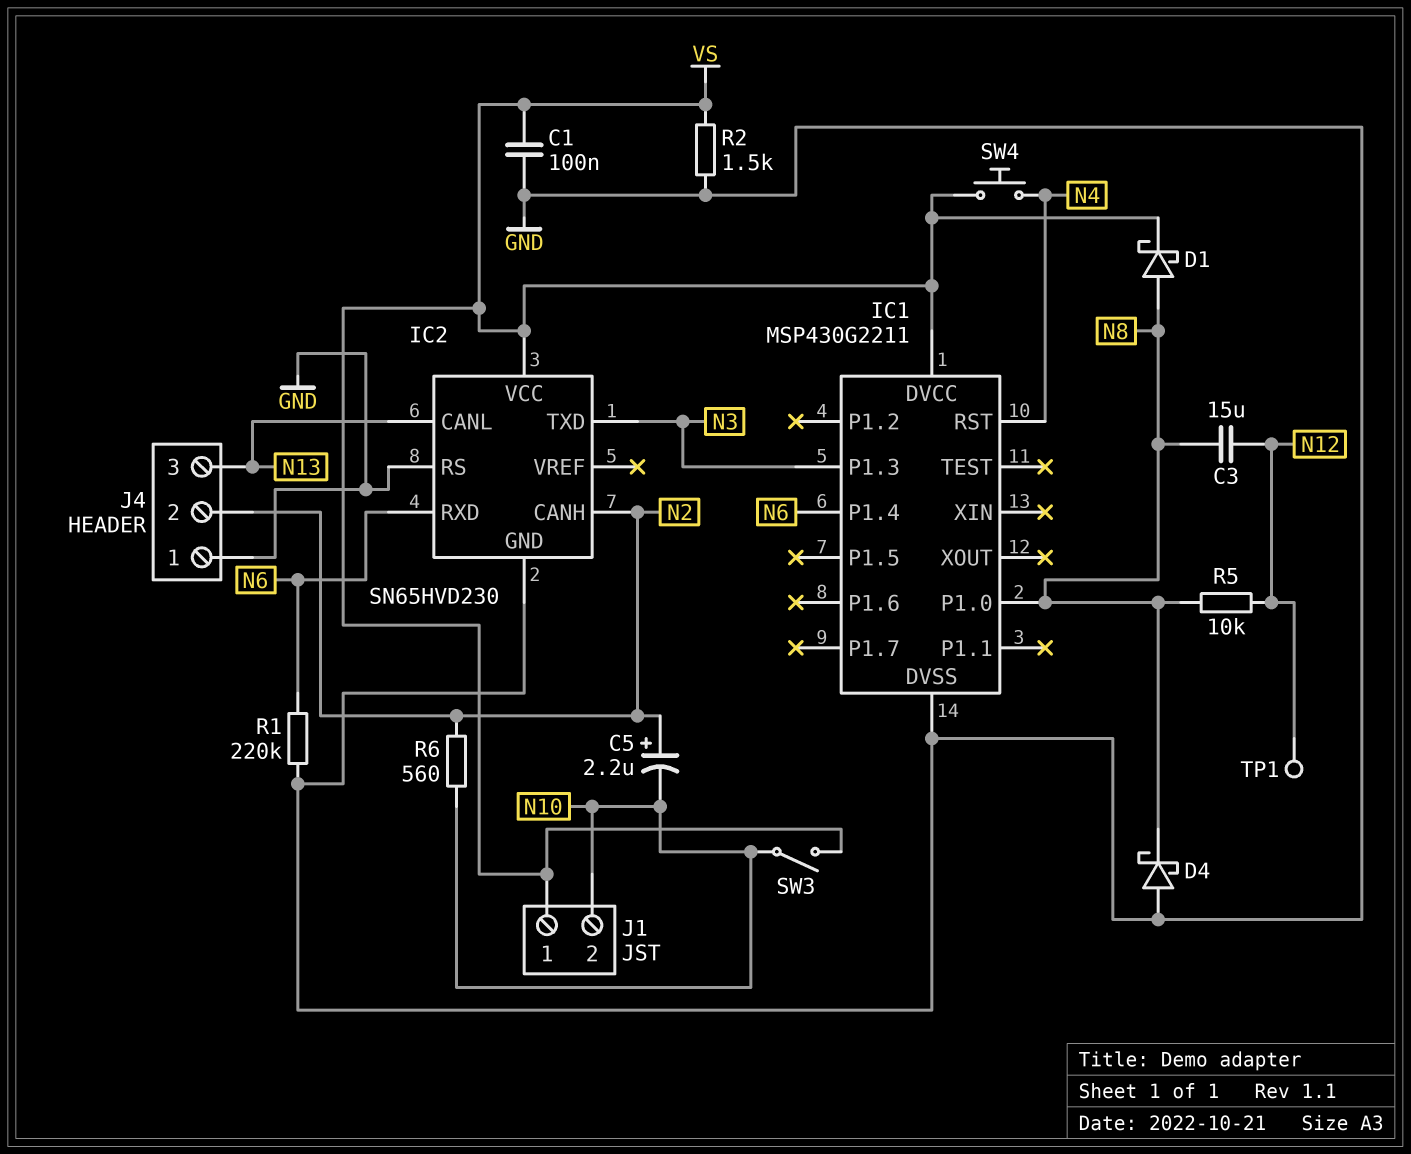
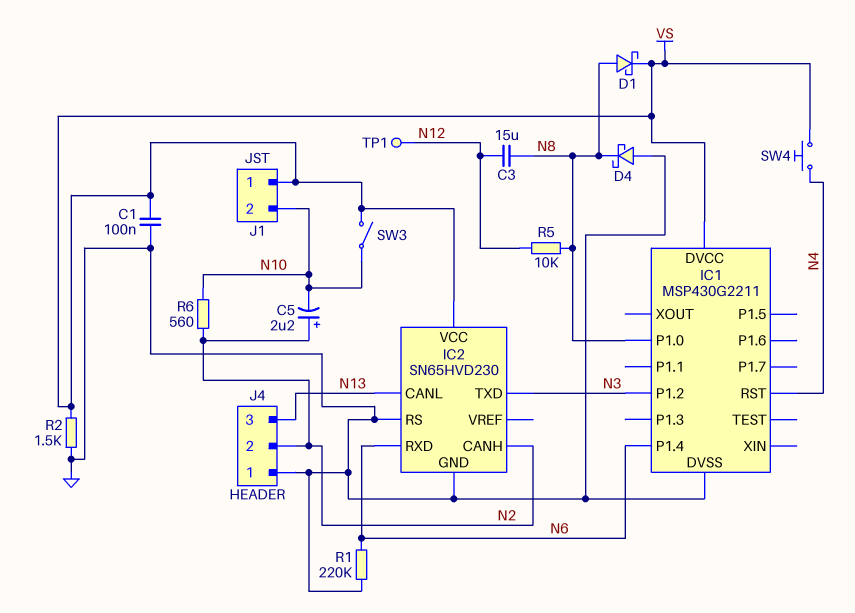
IC1 pin P1.2: none -> N3
IC1 pin P1.3: N3 -> none

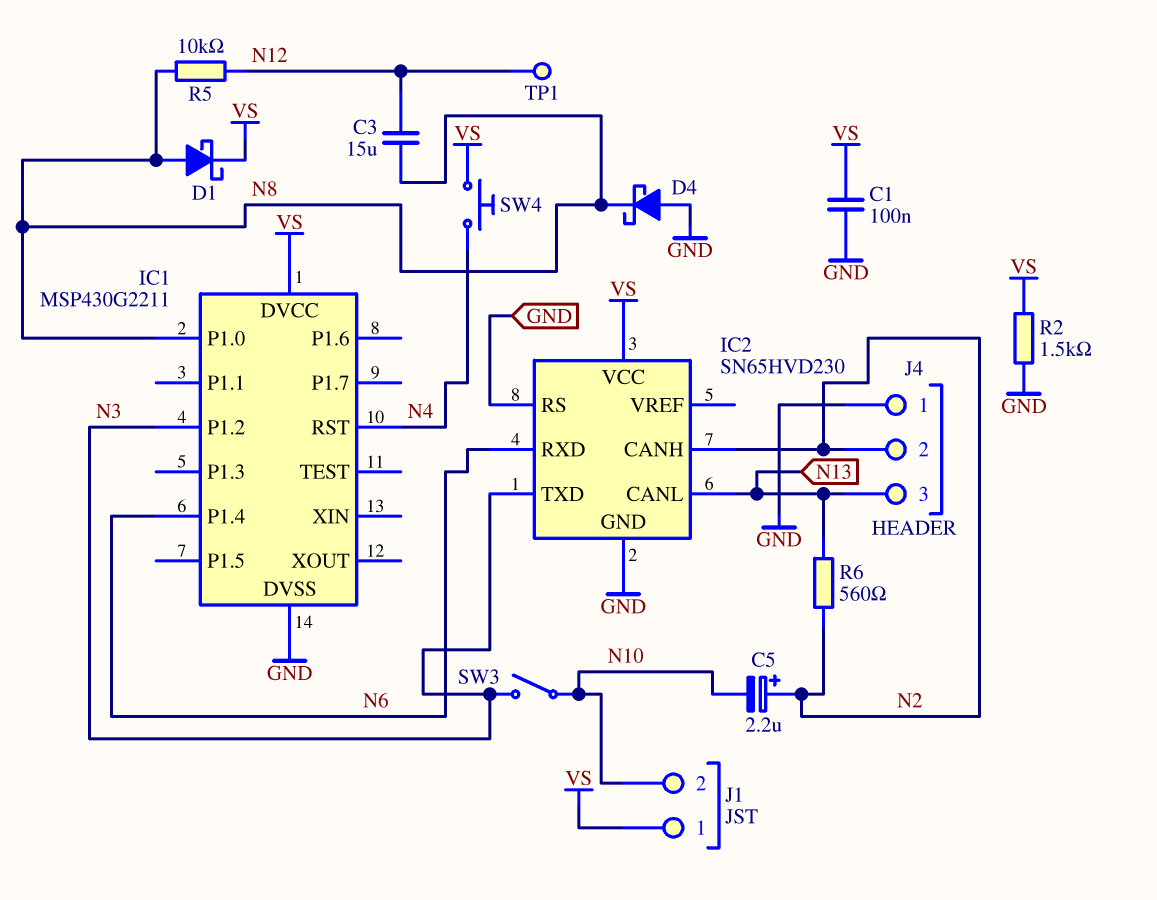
R1: 220k (GND, N6) -> none
R6: 560 (N2, N10) -> 560 (N2, N13)
SW3: switch (N10, VS) -> switch (N3, N10)

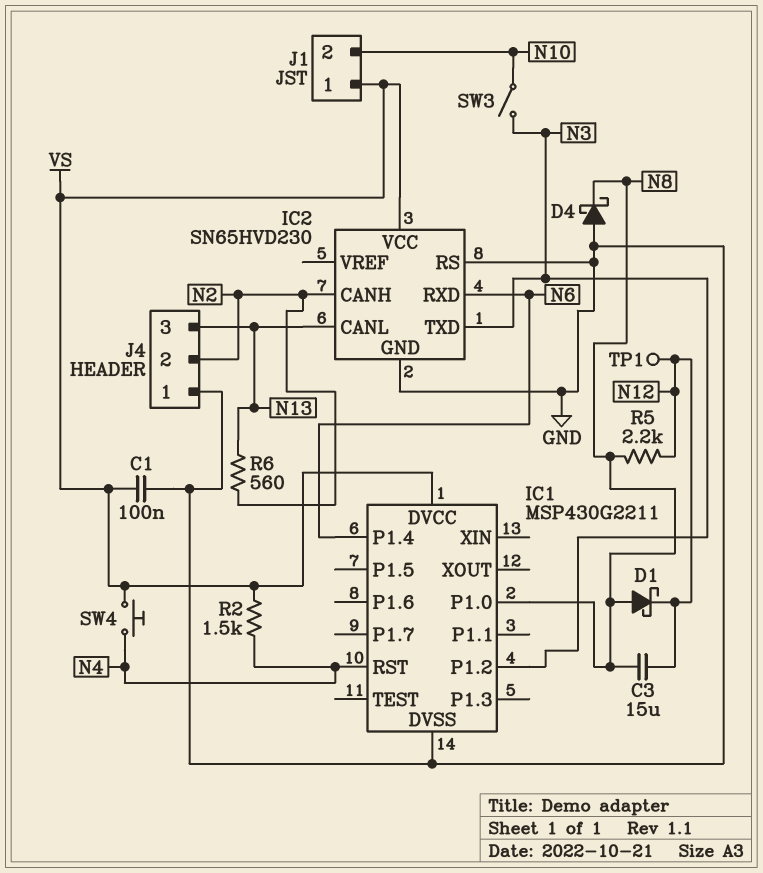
C5: 2.2uF (plus N2, minus N10) -> none
D1: schottky (A N8, K VS) -> schottky (A N8, K N12)
R2: 1.5k (GND, VS) -> 1.5k (N4, VS)
R5: 10k (N8, N12) -> 2.2k (N8, N12)

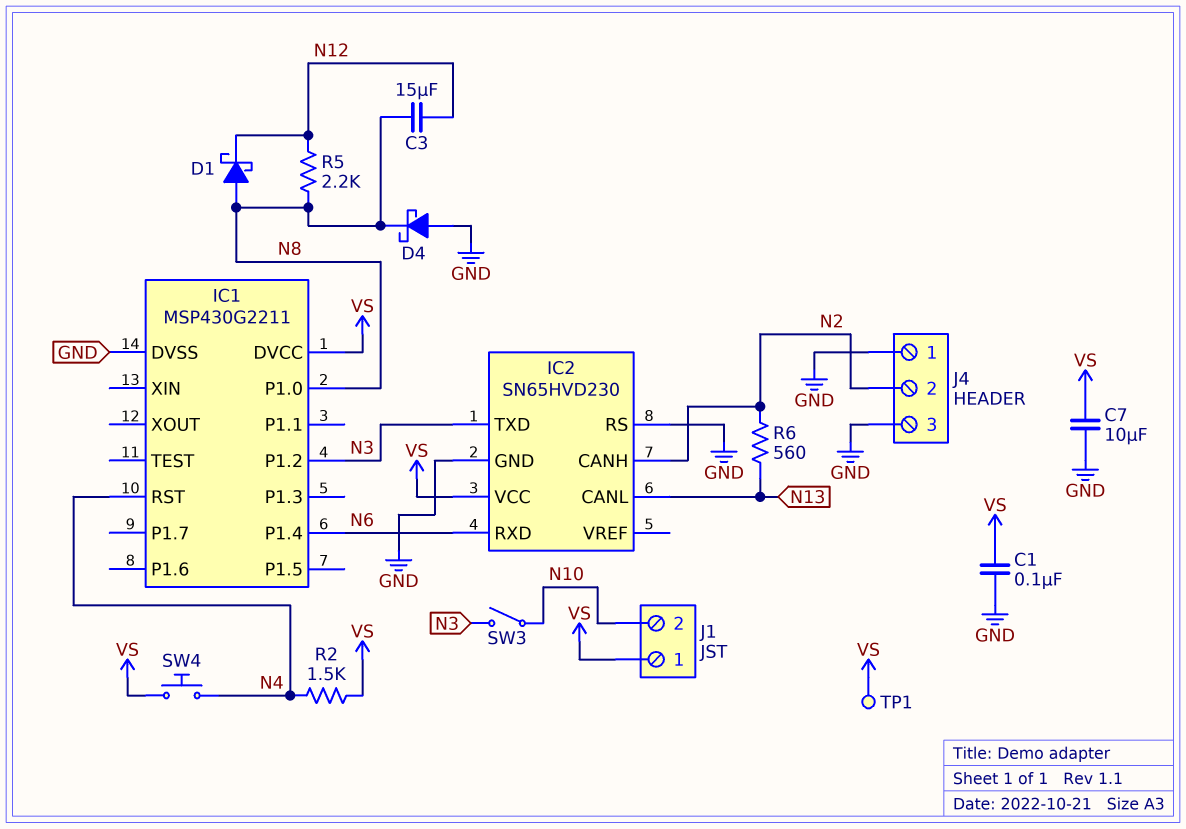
C7: none -> 10uF (GND, VS)
J4 pin 3: N13 -> GND
TP1: test point (N12) -> test point (VS)

